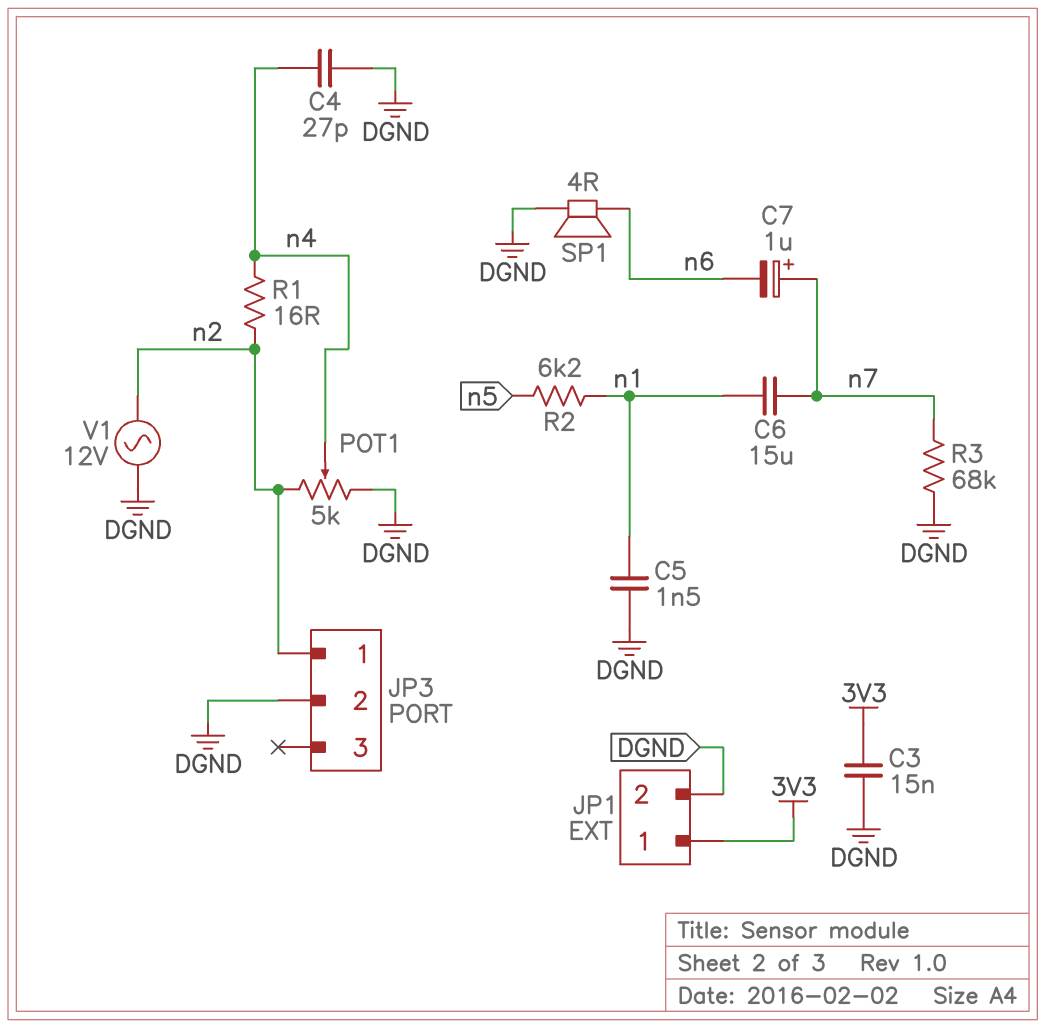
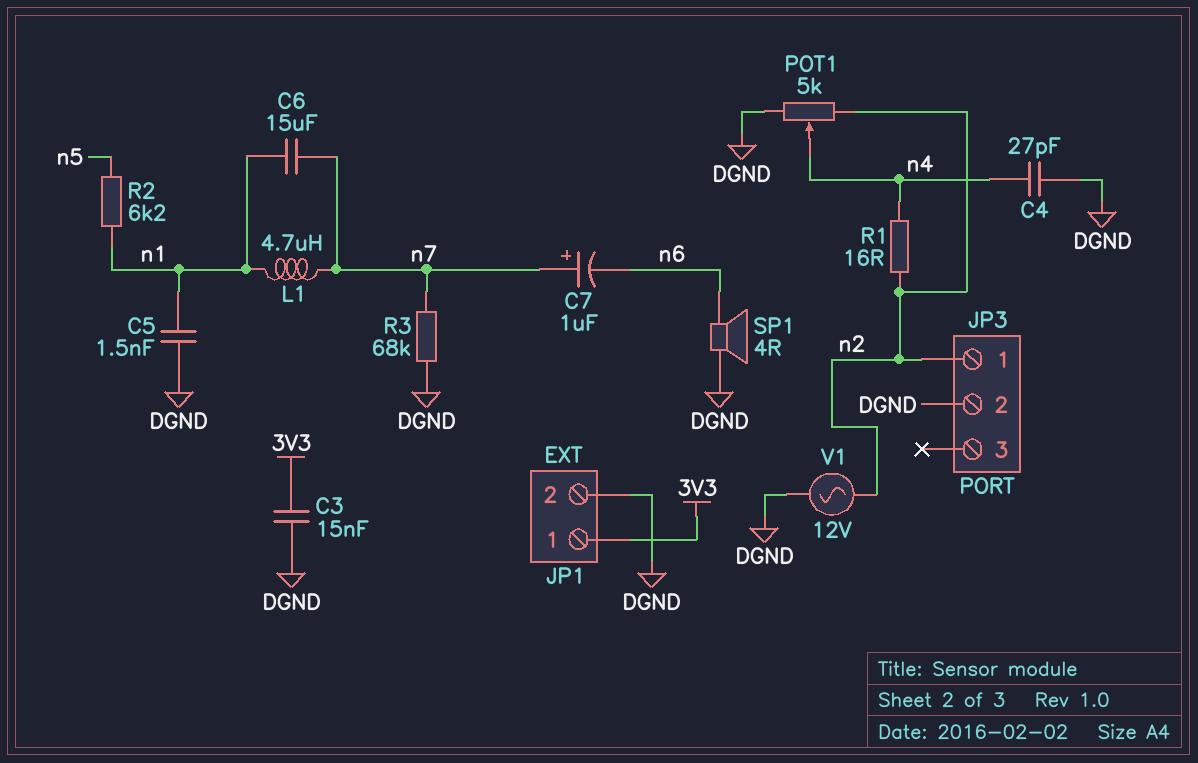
L1: none -> 4.7uH (n1, n7)

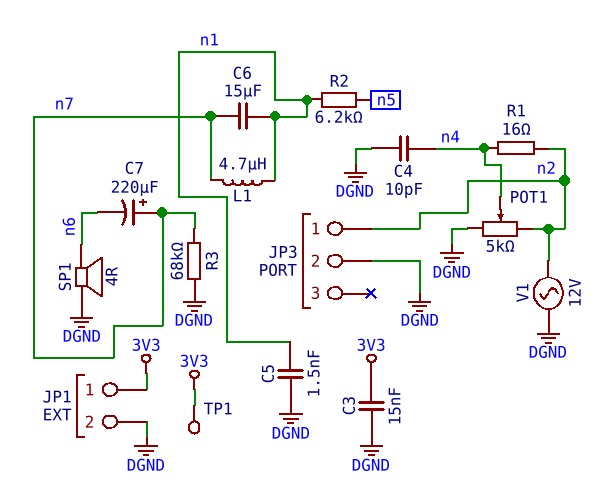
C4: 27pF (DGND, n4) -> 10pF (DGND, n4)
C7: 1uF (plus n7, minus n6) -> 220uF (plus n7, minus n6)
TP1: none -> test point (3V3)

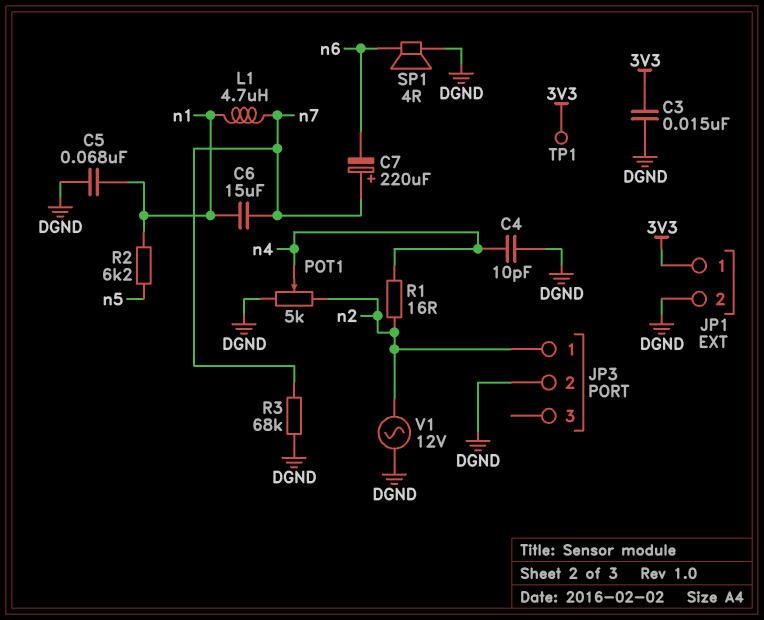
C5: 1.5nF (DGND, n1) -> 68nF (DGND, n1)

